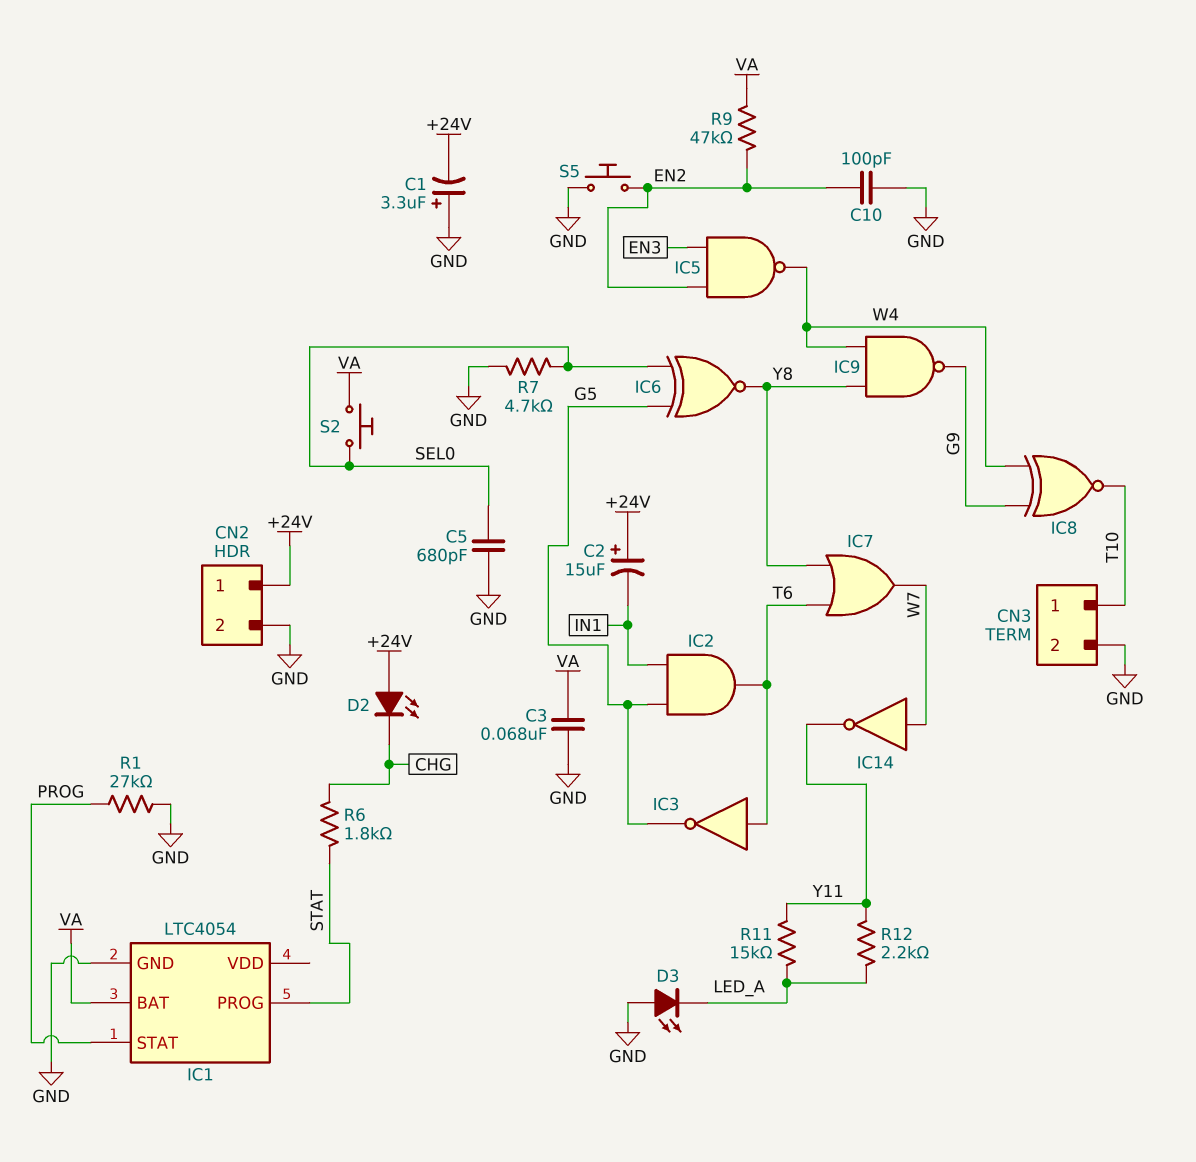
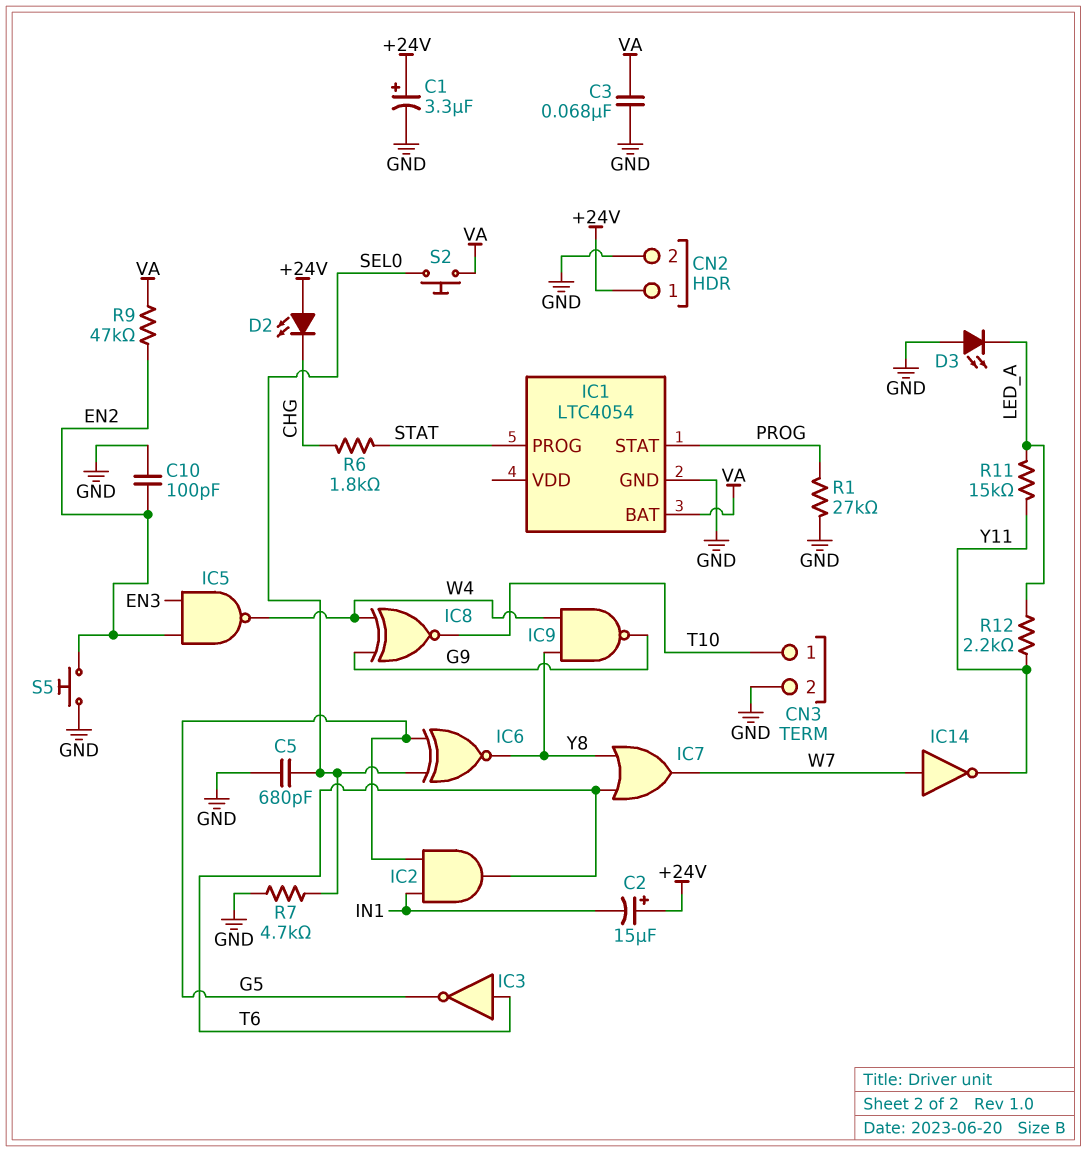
C1: 3.3uF (plus GND, minus +24V) -> 3.3uF (plus +24V, minus GND)

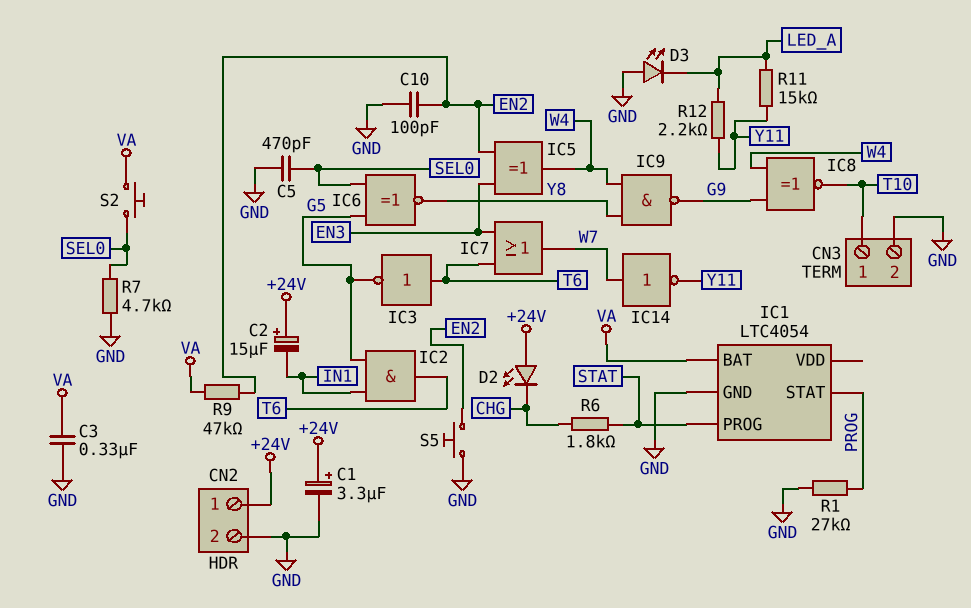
C3: 68nF (GND, VA) -> 330nF (GND, VA)
C5: 680pF (GND, SEL0) -> 470pF (GND, SEL0)
IC5: NAND (in EN2, in EN3, out W4) -> XOR (in EN2, in EN3, out W4)
IC7: OR (in T6, in Y8, out W7) -> OR (in EN3, in T6, out W7)

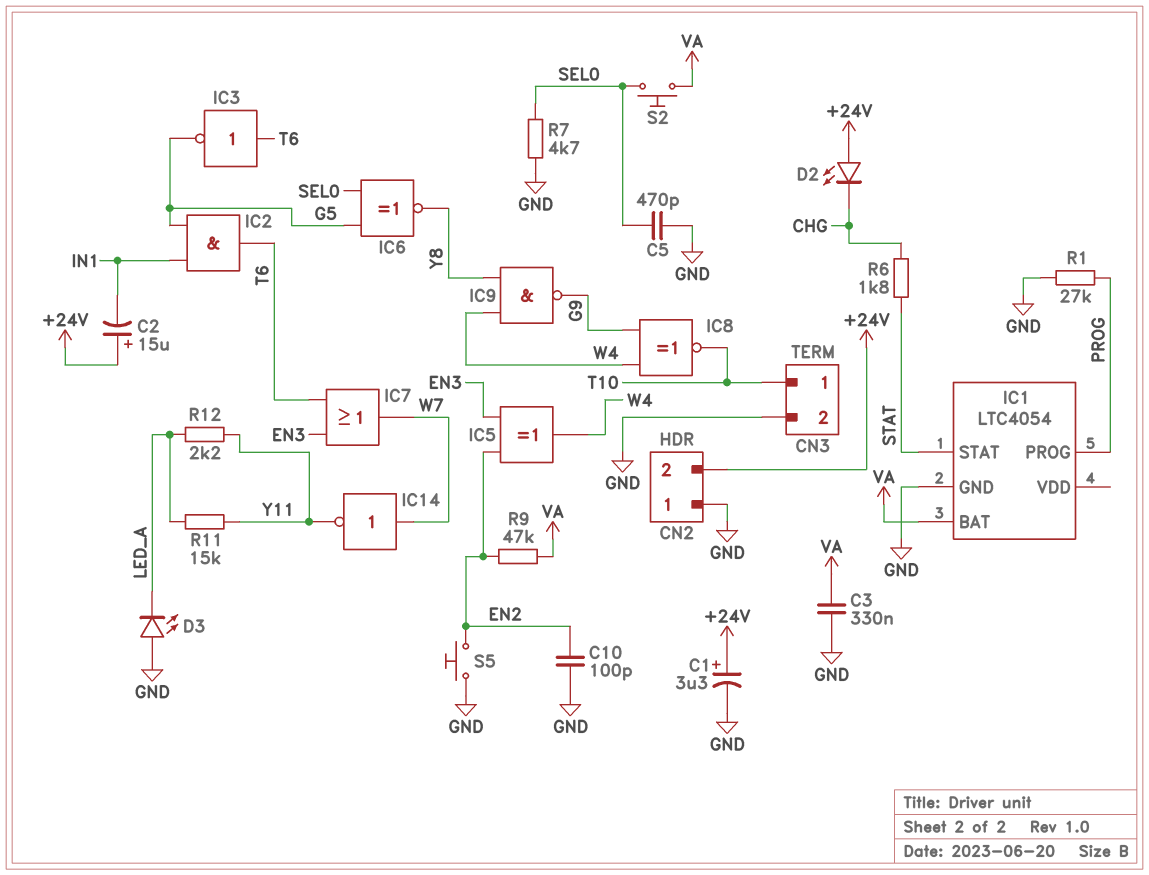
CN2 pin 1: +24V -> GND
CN2 pin 2: GND -> +24V
IC1 pin PROG: STAT -> PROG
IC1 pin STAT: PROG -> STAT

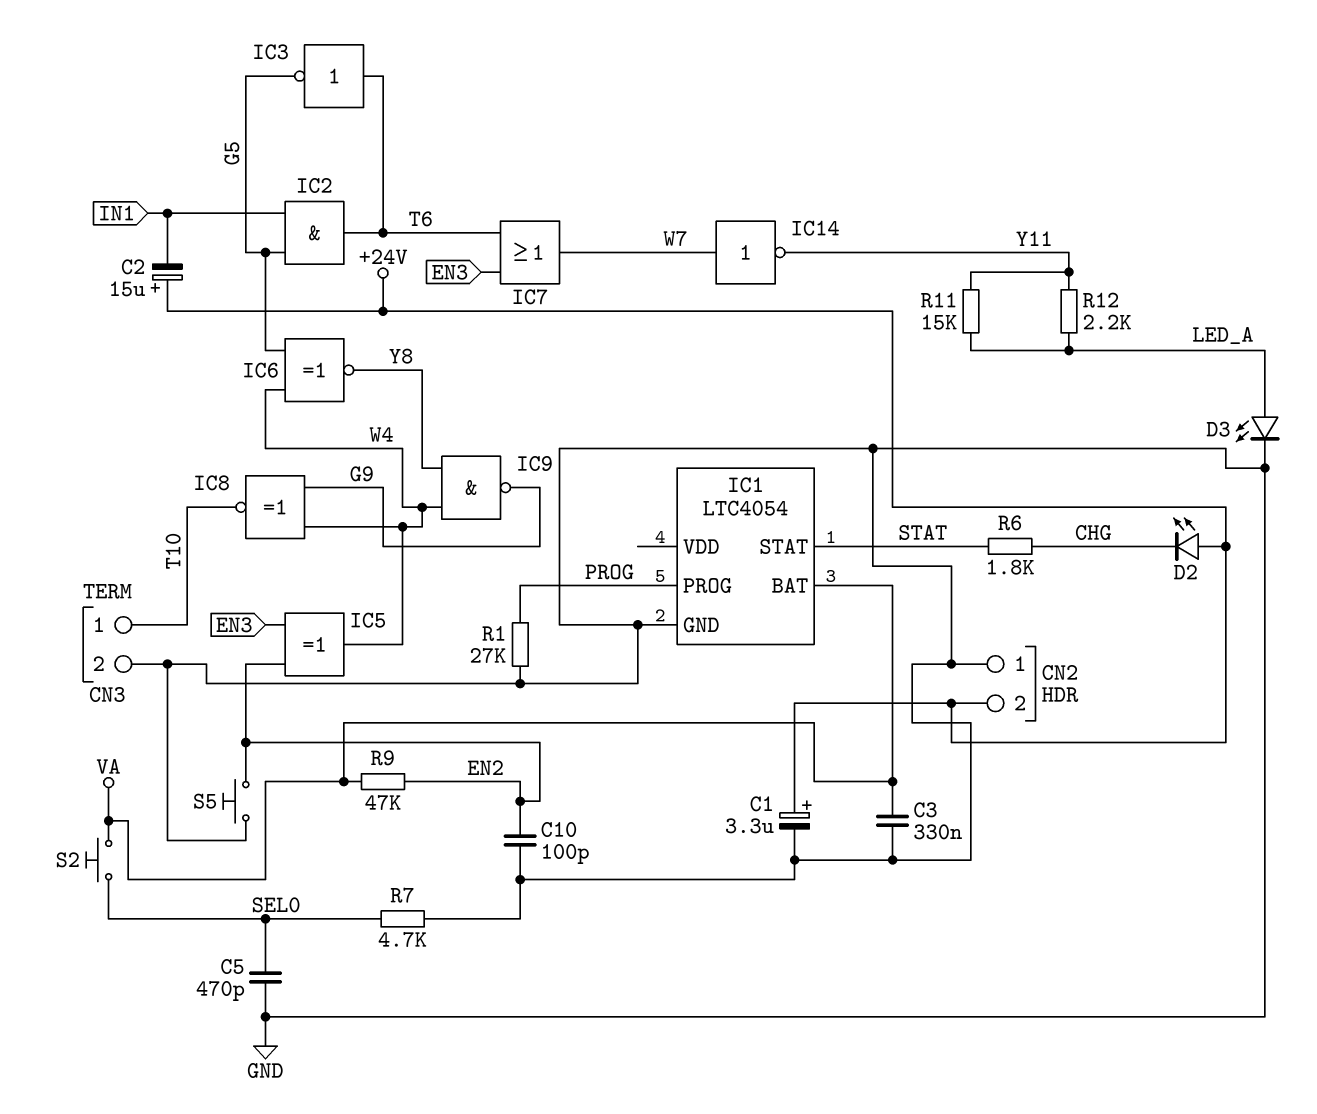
D3: LED (A GND, K LED_A) -> LED (A LED_A, K GND)
IC6: XNOR (in G5, in SEL0, out Y8) -> XNOR (in G5, in W4, out Y8)

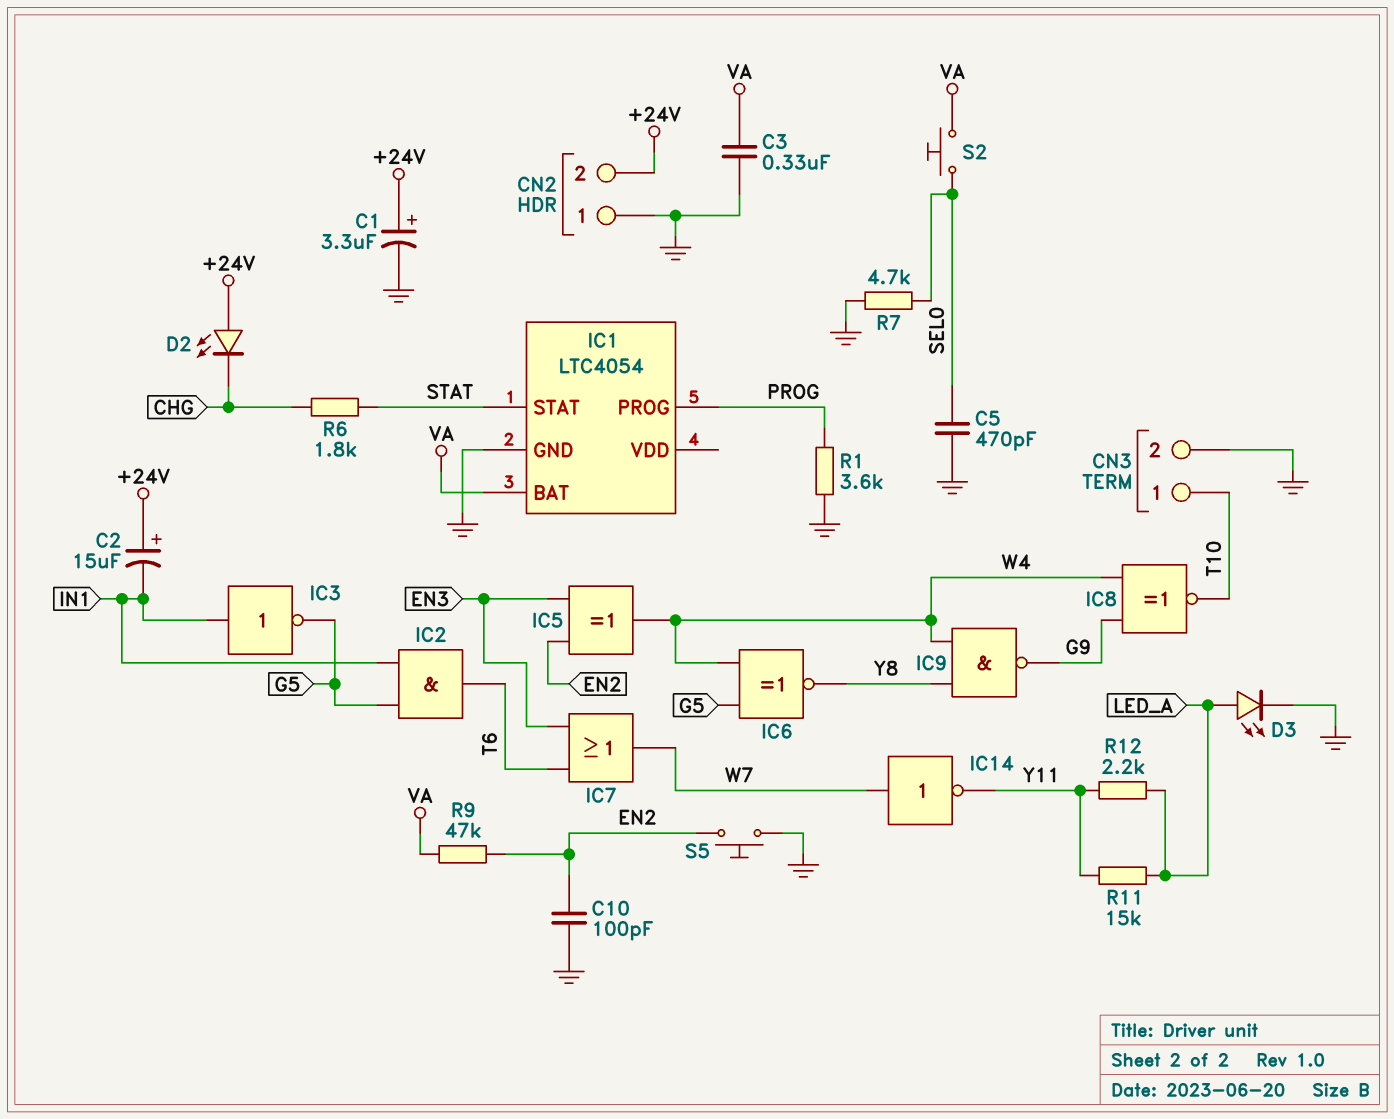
IC3: NOT (in T6, out G5) -> NOT (in IN1, out G5)
R1: 27k (GND, PROG) -> 3.6k (GND, PROG)

